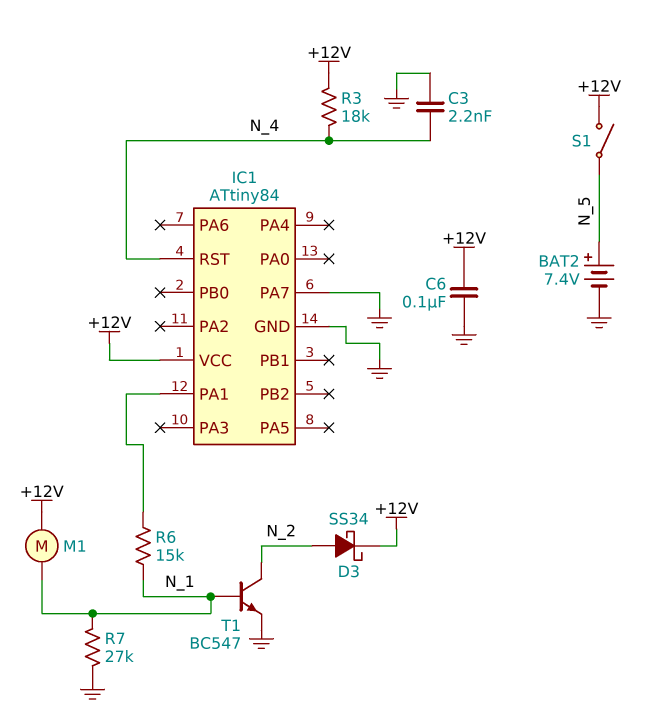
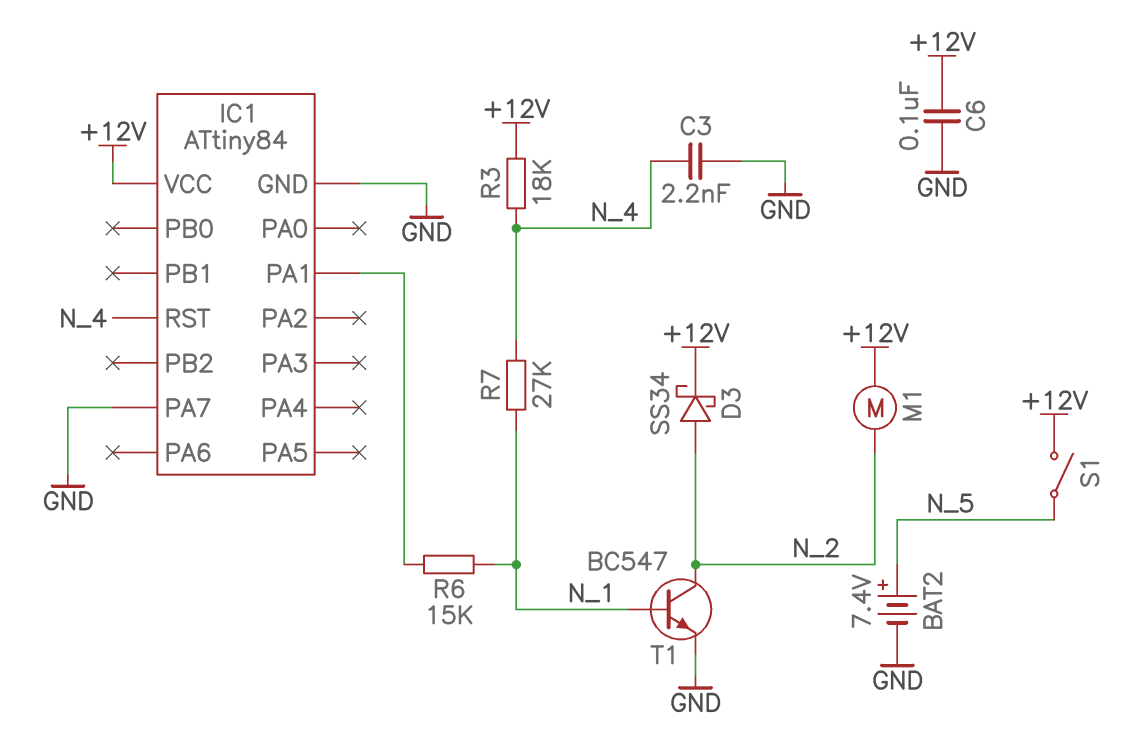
M1: motor (+12V, N_1) -> motor (+12V, N_2)
R7: 27k (GND, N_1) -> 27k (N_1, N_4)

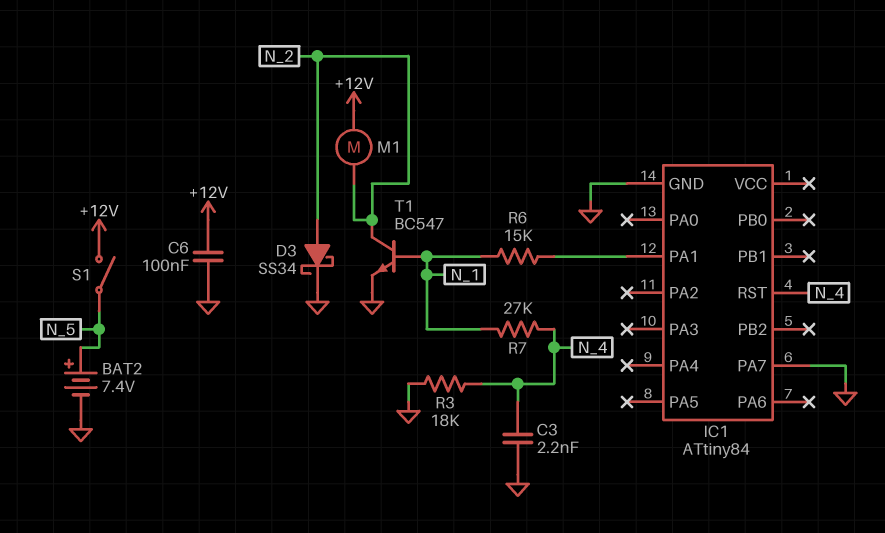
D3: schottky SS34 (A N_2, K +12V) -> schottky SS34 (A N_2, K GND)
IC1 pin VCC: +12V -> none
R3: 18k (+12V, N_4) -> 18k (GND, N_4)

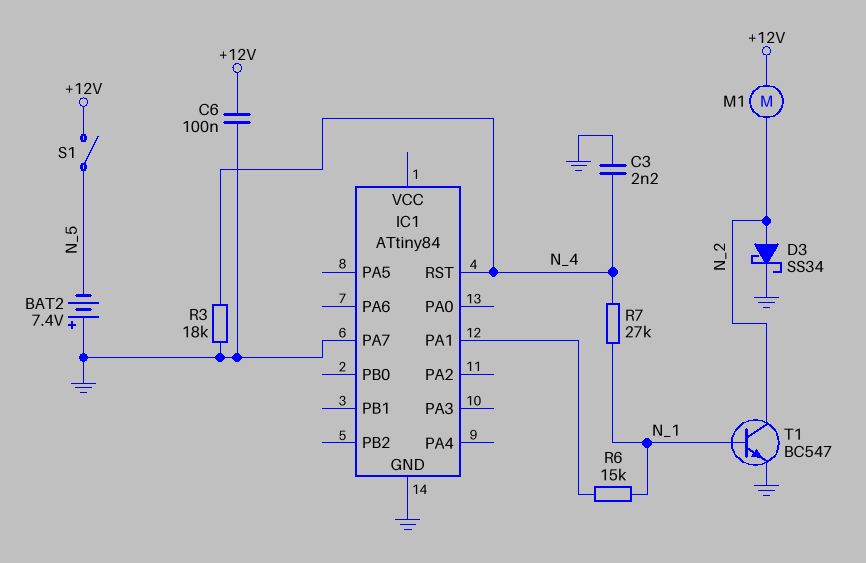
BAT2: 7.4V (plus N_5, minus GND) -> 7.4V (plus GND, minus N_5)

